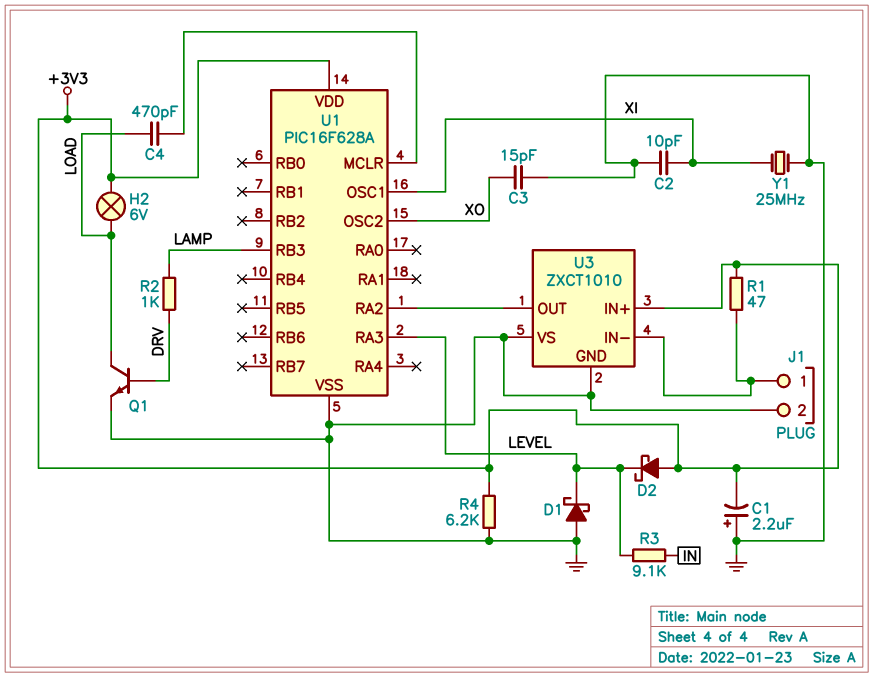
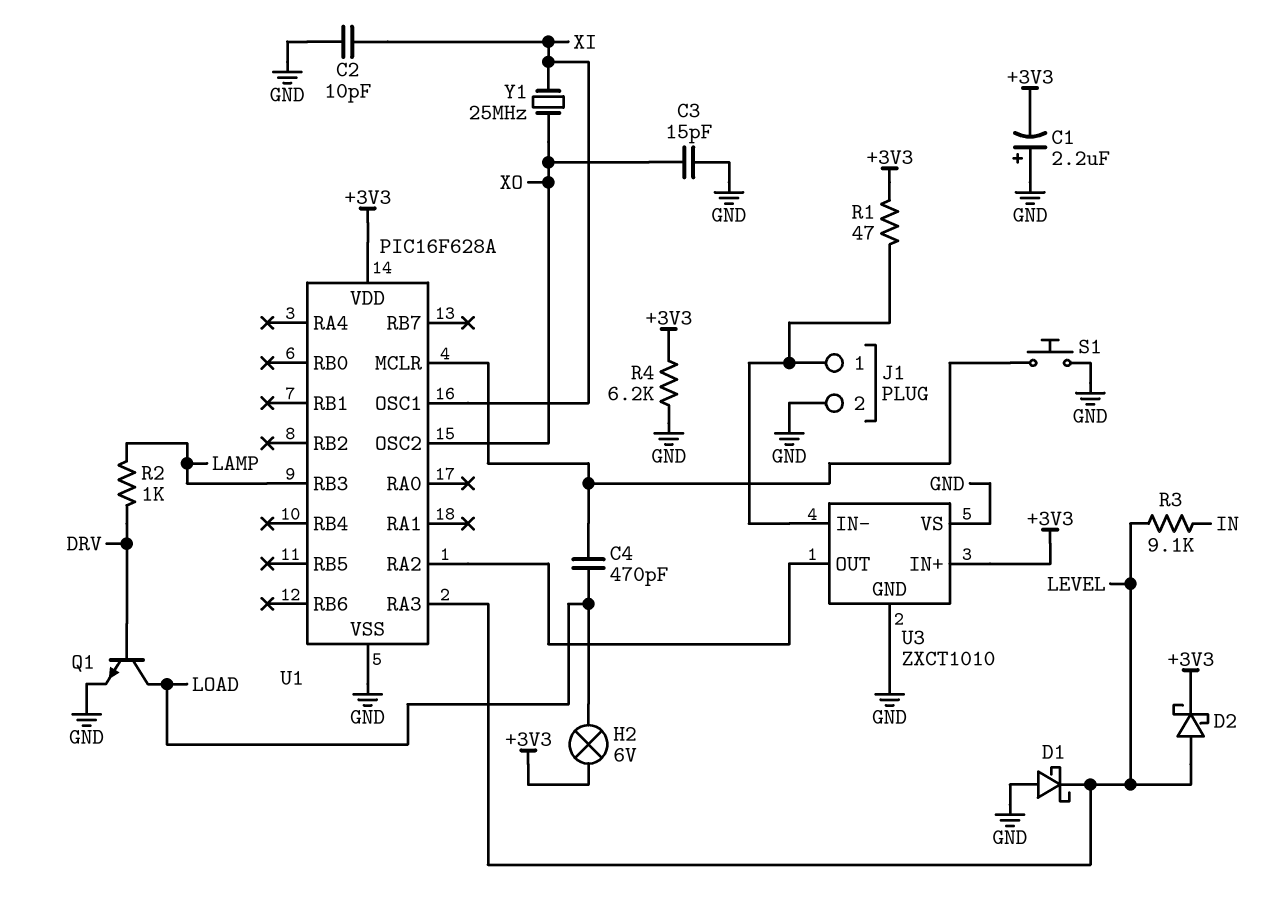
D2: schottky (A +3V3, K LEVEL) -> schottky (A LEVEL, K +3V3)
S1: none -> button (GND, U1/MCLR)
Y1: 25MHz (GND, XI) -> 25MHz (XI, XO)

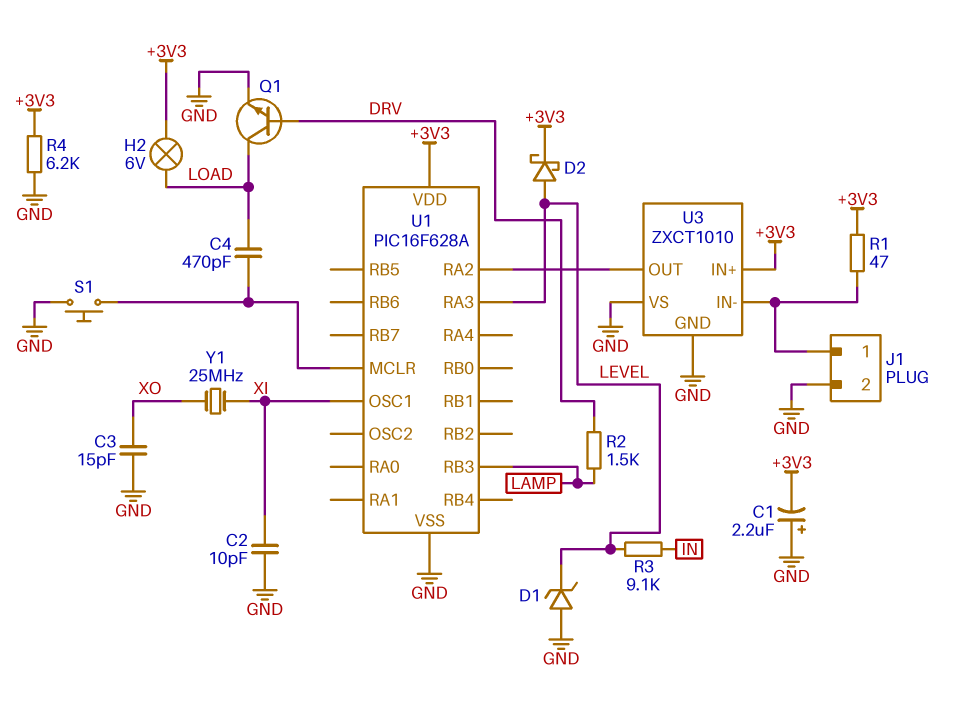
D1: schottky (A GND, K LEVEL) -> zener (A GND, K LEVEL)
R2: 1k (DRV, LAMP) -> 1.5k (DRV, LAMP)
U1 pin OSC2: XO -> none

